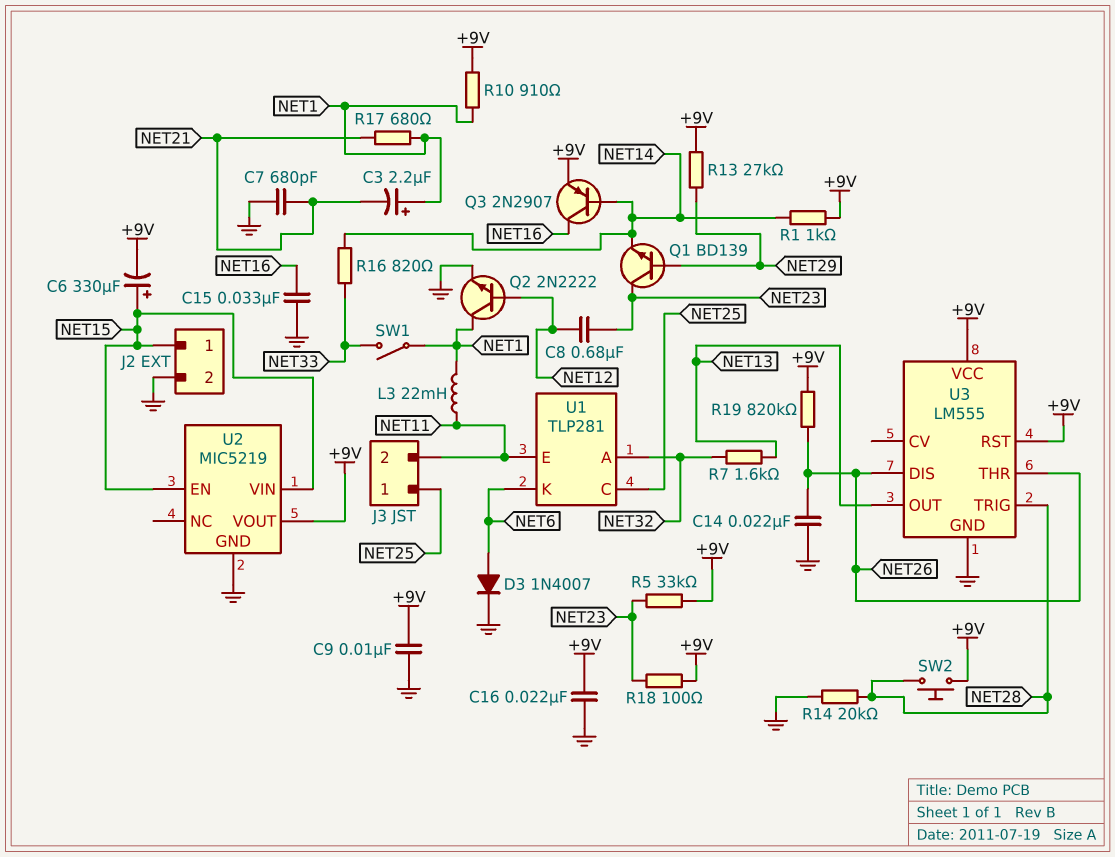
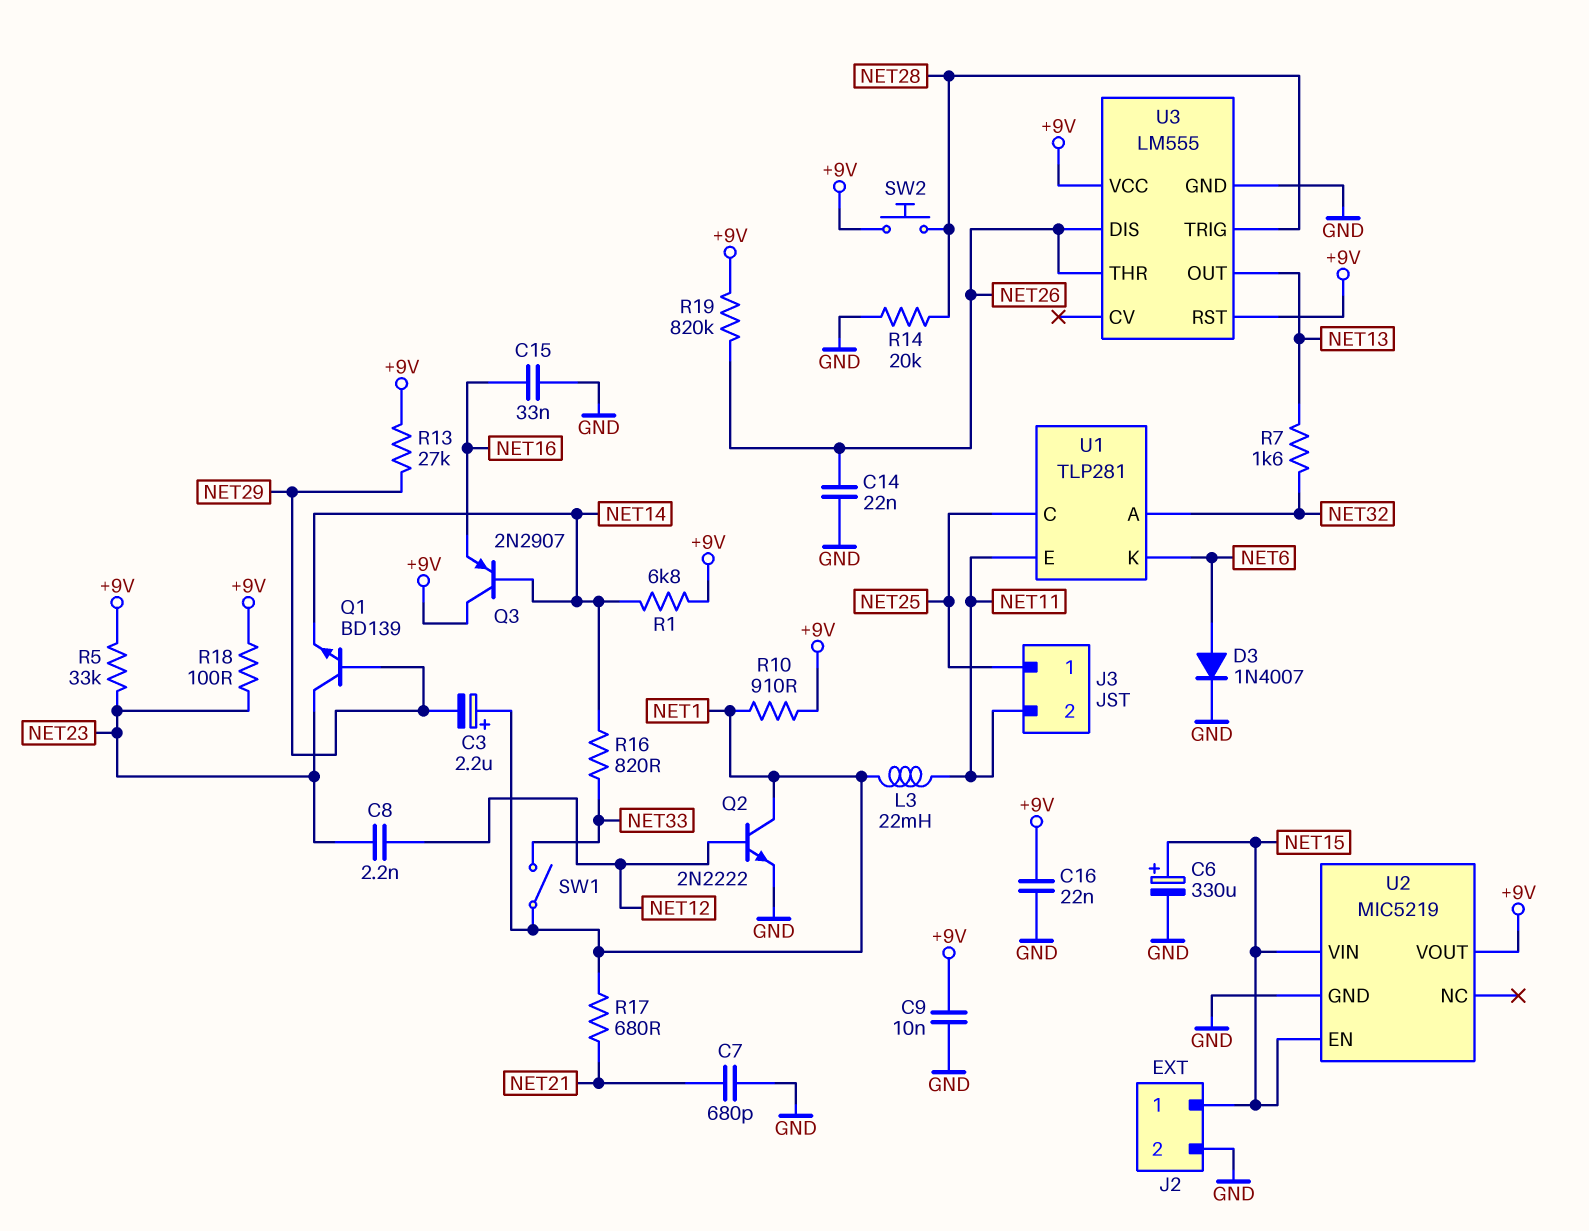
C3: 2.2uF (plus NET1, minus NET21) -> 2.2uF (plus NET1, minus NET29)
C6: 330uF (plus NET15, minus +9V) -> 330uF (plus NET15, minus GND)
C8: 680nF (NET12, NET23) -> 2.2nF (NET12, NET23)
Q3: PNP 2N2907 (B NET14, C NET16, E +9V) -> PNP 2N2907 (B NET14, C +9V, E NET16)
R1: 1k (+9V, NET14) -> 6.8k (+9V, NET14)

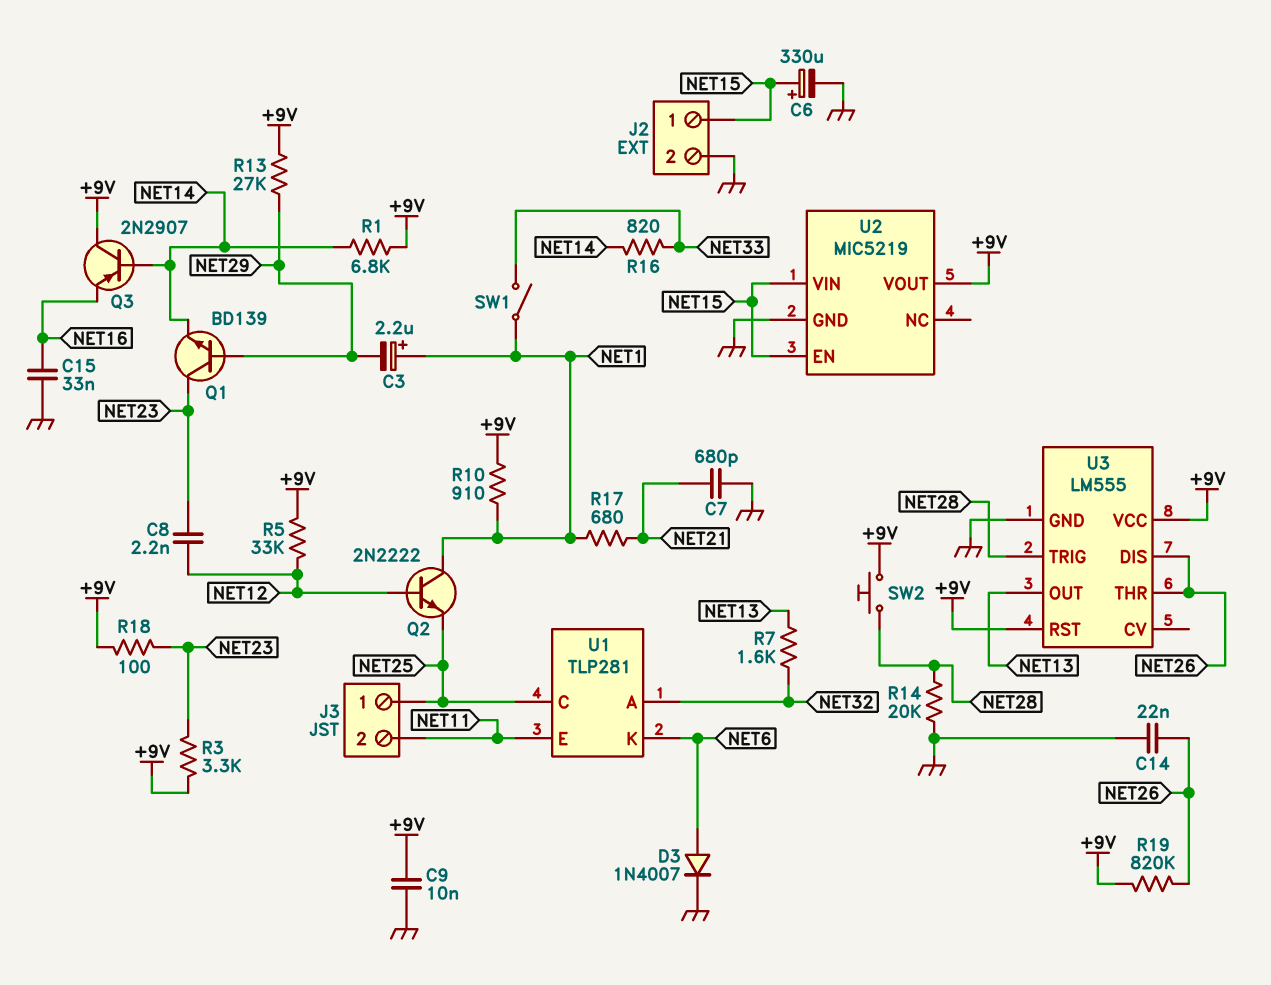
C16: 22nF (+9V, GND) -> none
L3: 22mH (NET1, NET11) -> none
Q2: NPN 2N2222 (B NET12, C NET1, E GND) -> NPN 2N2222 (B NET12, C NET1, E NET25)
R3: none -> 3.3k (+9V, NET23)
R5: 33k (+9V, NET23) -> 33k (+9V, NET12)

